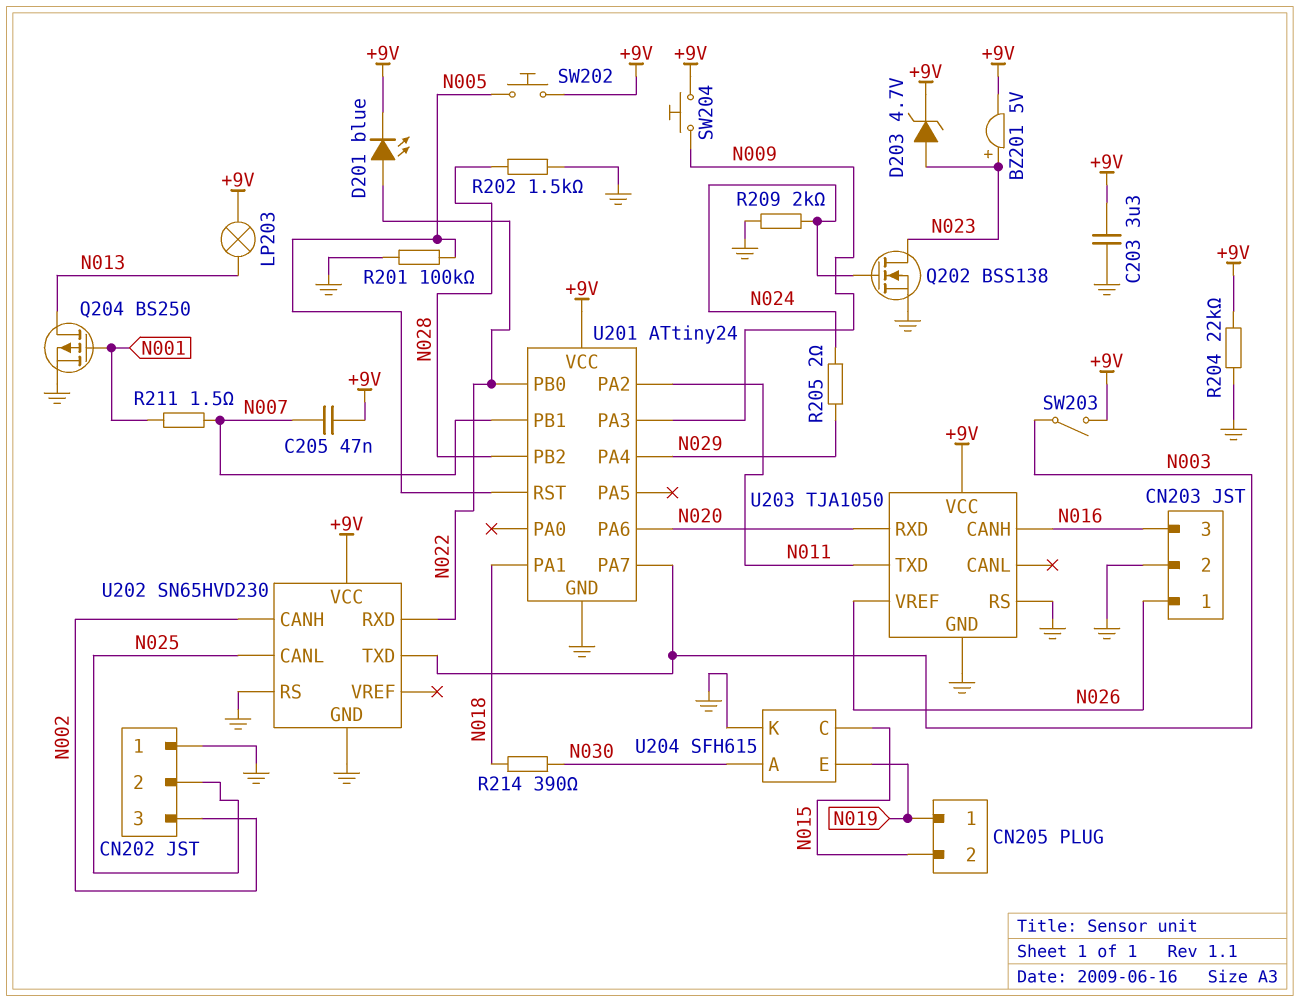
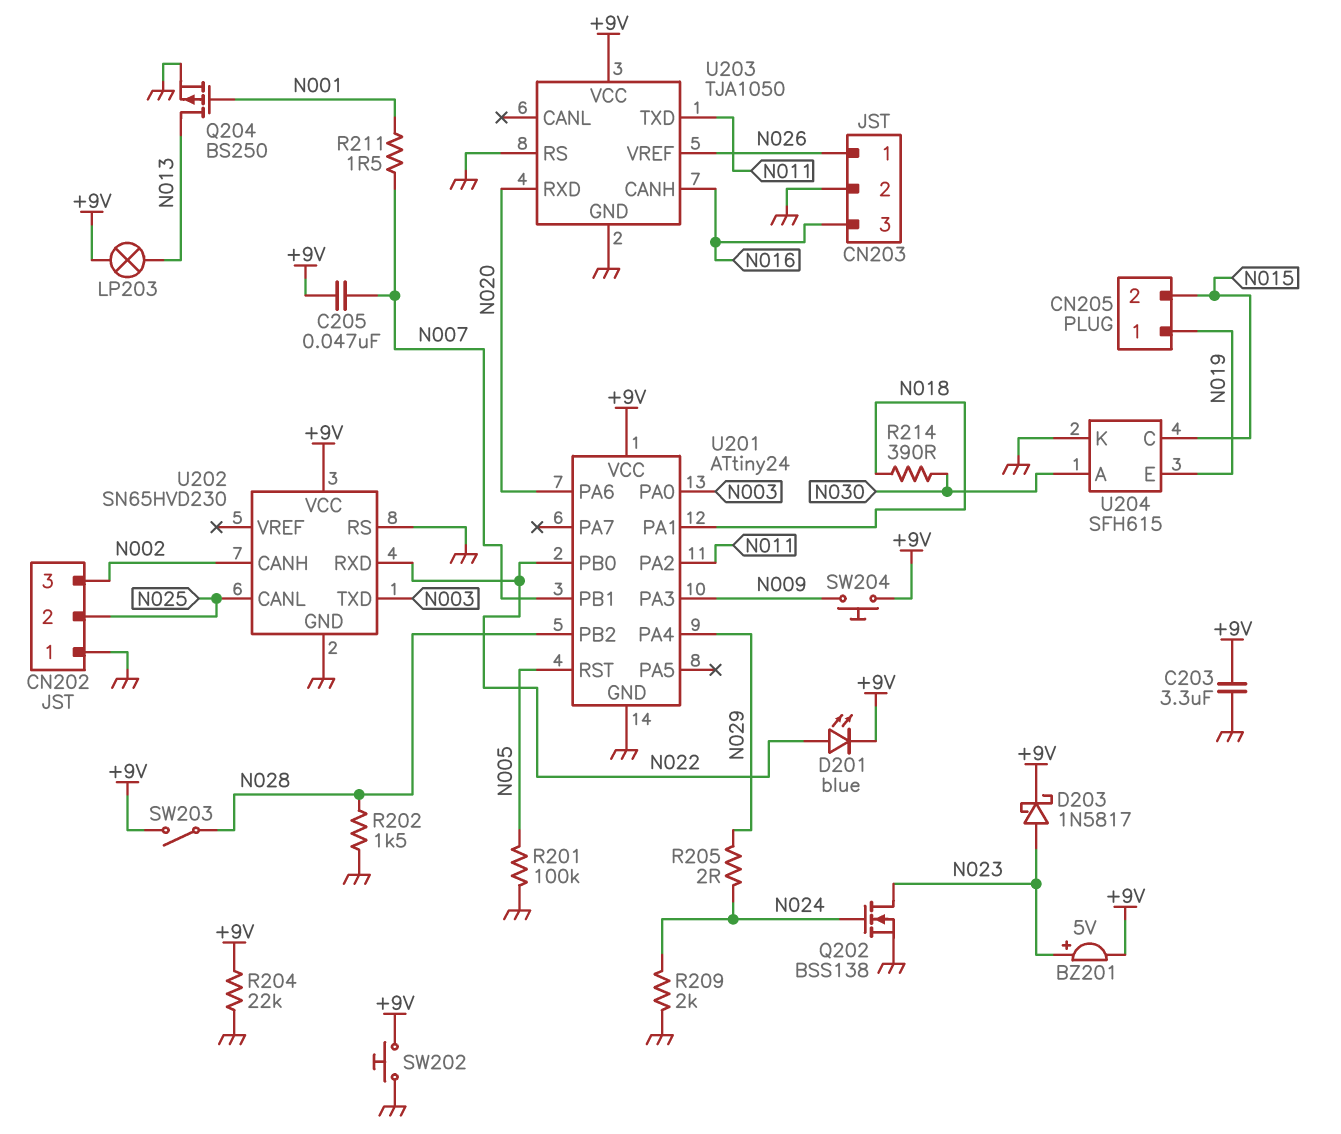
D203: zener 4.7V (A N023, K +9V) -> schottky 1N5817 (A N023, K +9V)
SW202: button (+9V, N005) -> button (+9V, GND)
SW203: switch (+9V, N003) -> switch (+9V, N028)
U201 pin PA0: none -> N003
U201 pin PA7: N003 -> none

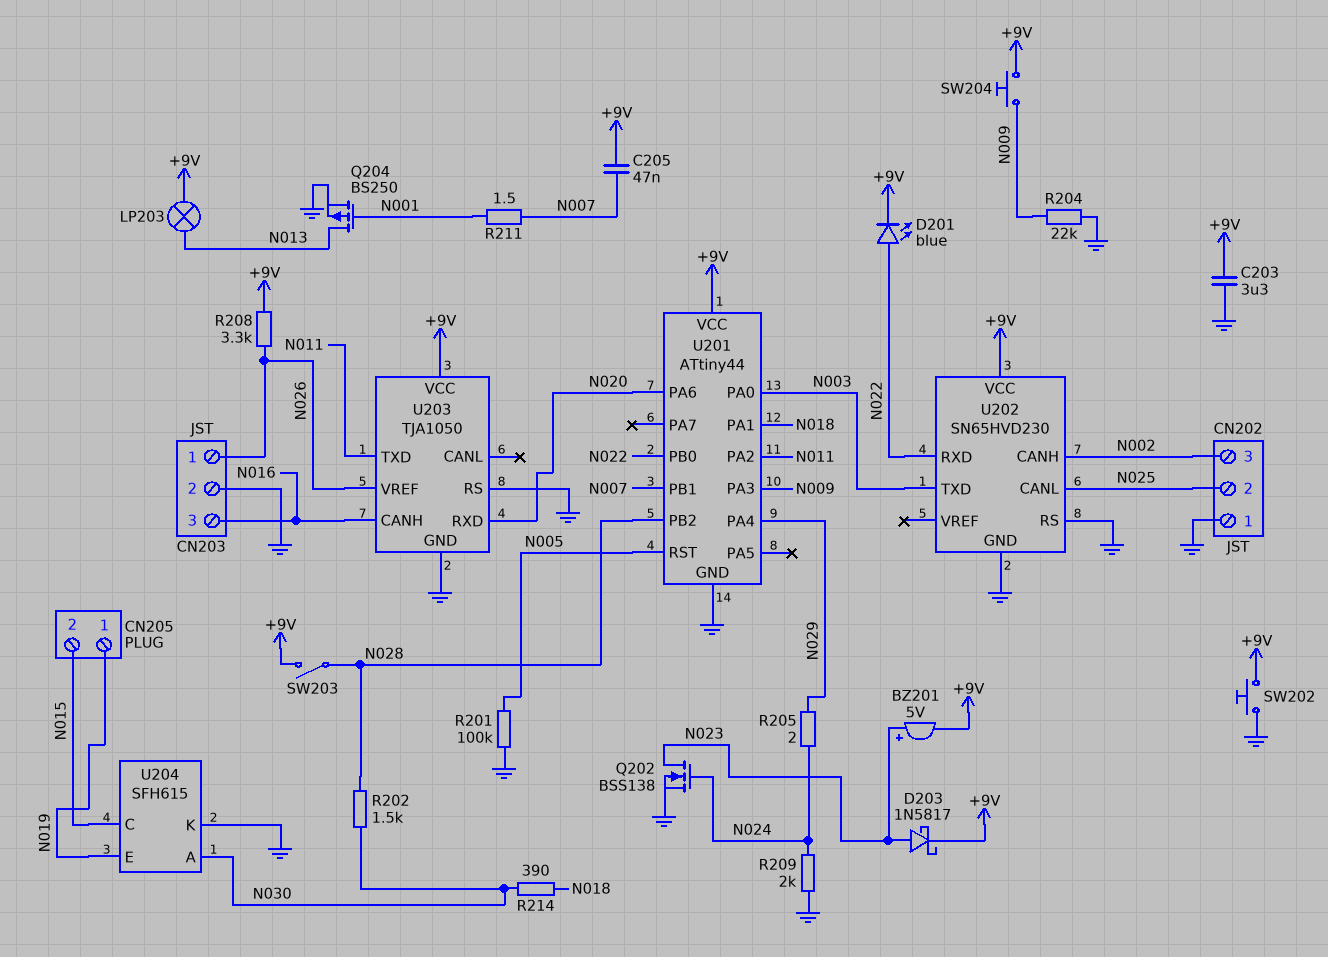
R202: 1.5k (GND, N028) -> 1.5k (N028, N030)
R204: 22k (+9V, GND) -> 22k (GND, N009)
R208: none -> 3.3k (+9V, N026)
U201: ATtiny24 -> ATtiny44

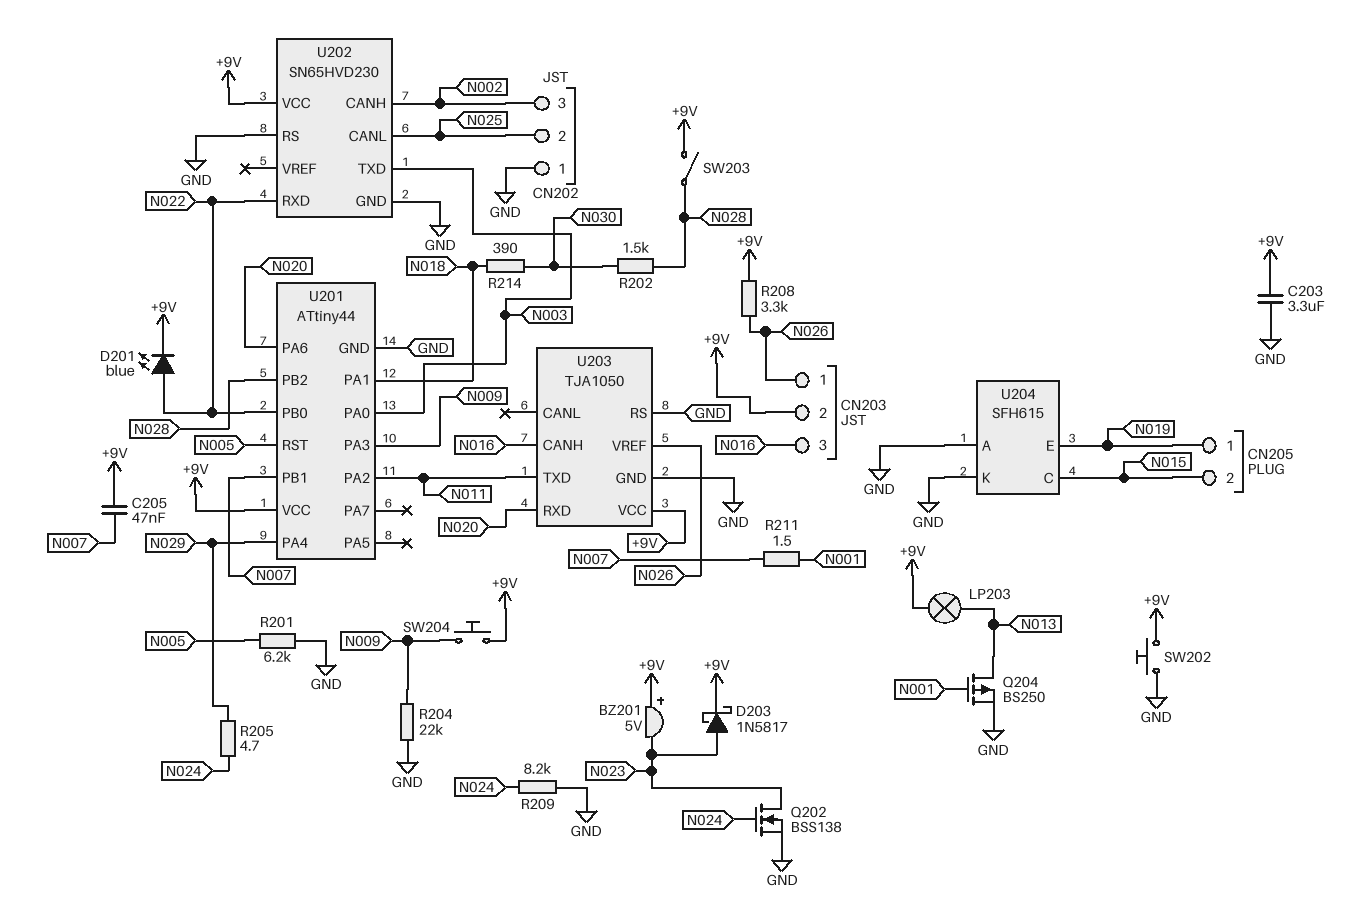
BZ201: buzzer 5V (plus N023, minus +9V) -> buzzer 5V (plus +9V, minus N023)
CN203 pin 2: GND -> +9V
R201: 100k (GND, N005) -> 6.2k (GND, N005)
R205: 2 (N024, N029) -> 4.7 (N024, N029)
R209: 2k (GND, N024) -> 8.2k (GND, N024)
U204 pin A: N030 -> GND

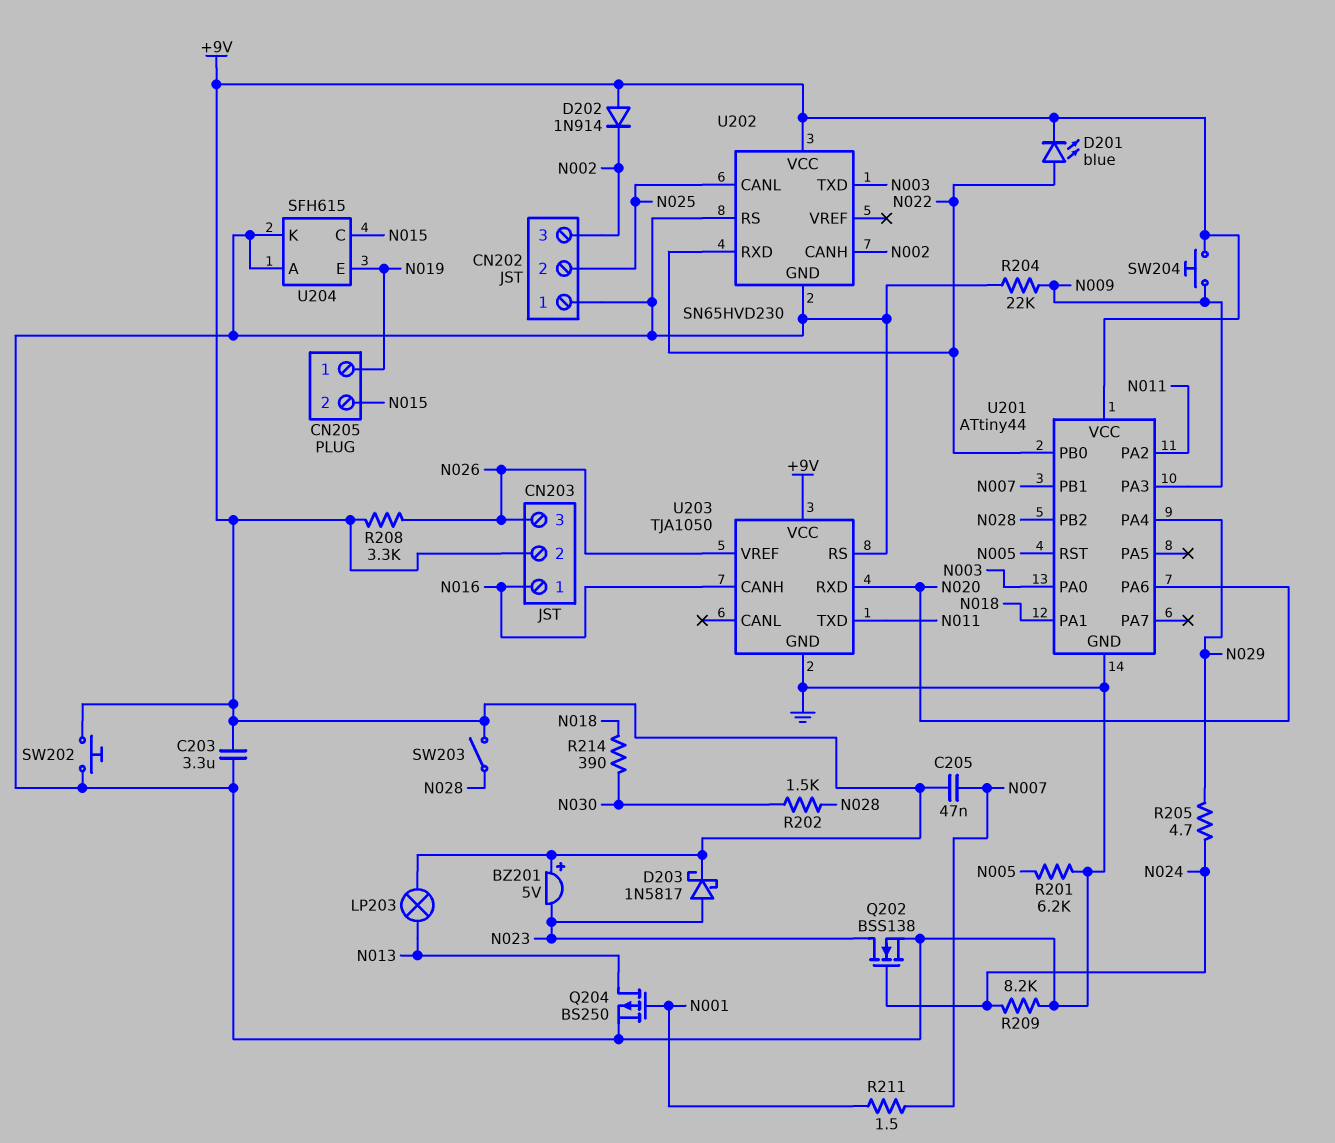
CN203 pin 1: N026 -> N016
CN203 pin 3: N016 -> N026
D202: none -> diode 1N914 (A +9V, K N002)

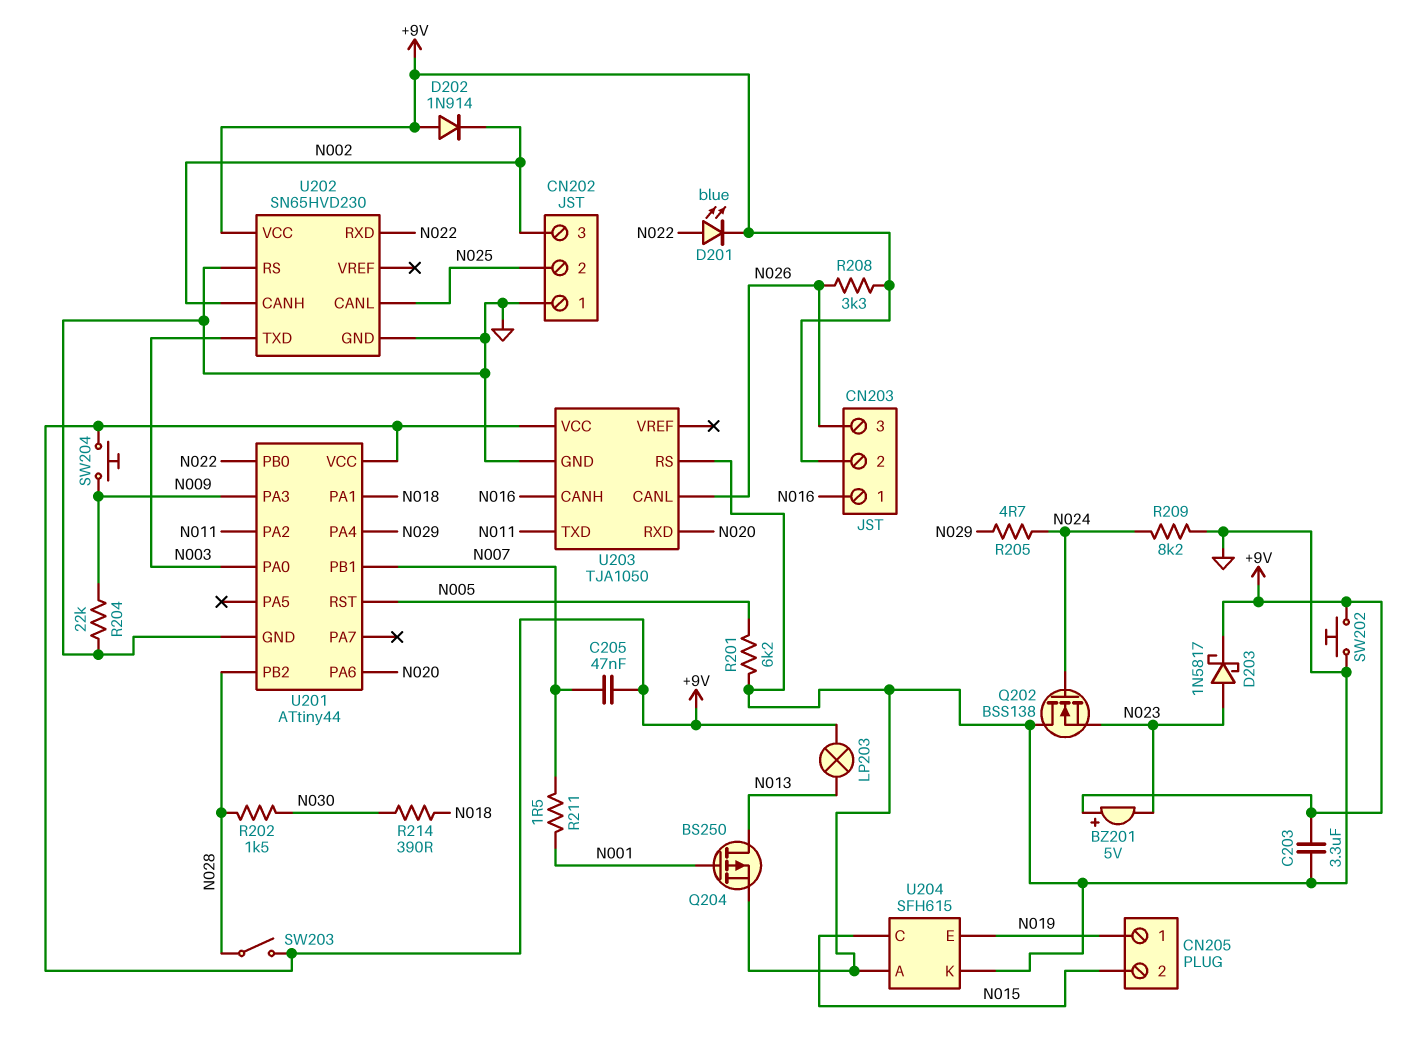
Q202: NMOS BSS138 (G N024, D N023, S GND) -> NMOS BSS138 (G N024, D GND, S N023)
U203 pin CANL: none -> N026
U203 pin VREF: N026 -> none

